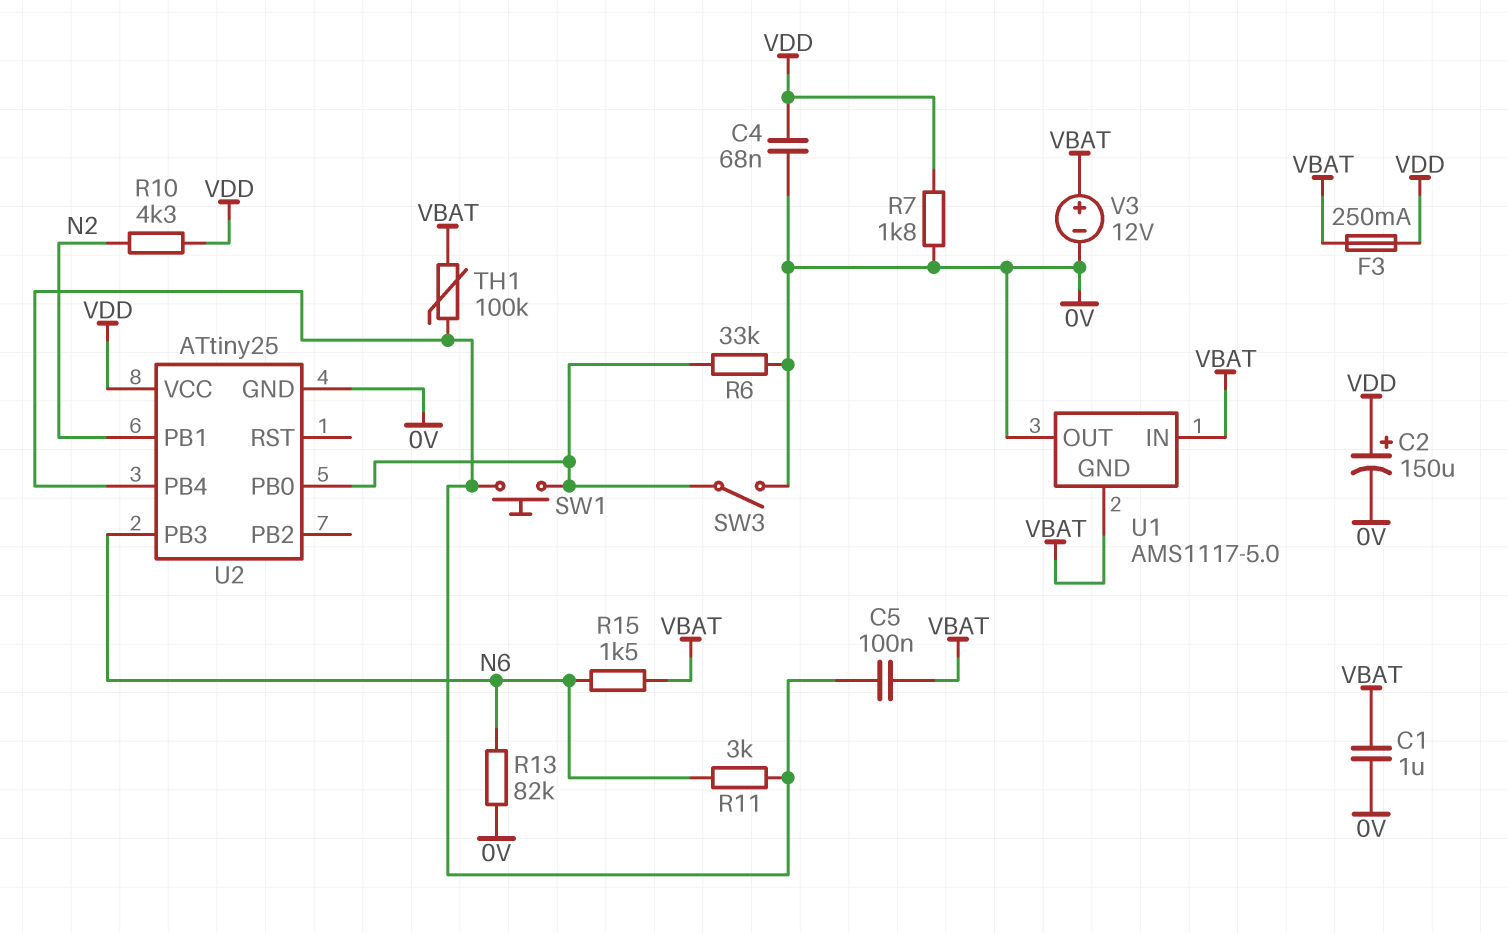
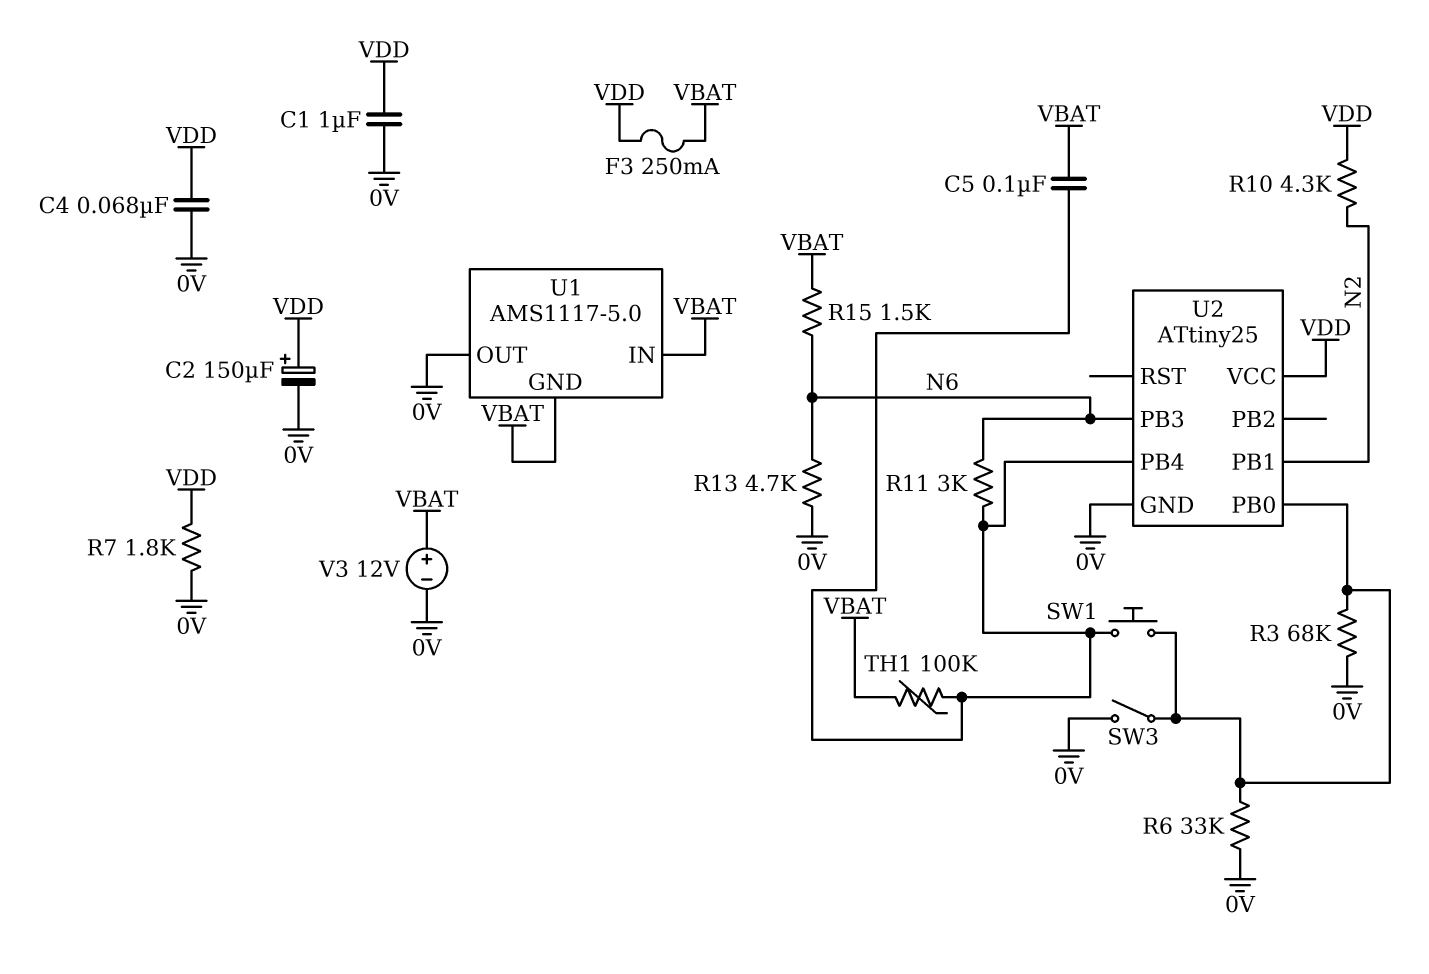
C1: 1uF (0V, VBAT) -> 1uF (0V, VDD)
R3: none -> 68k (0V, U2/PB0)
R13: 82k (0V, N6) -> 4.7k (0V, N6)

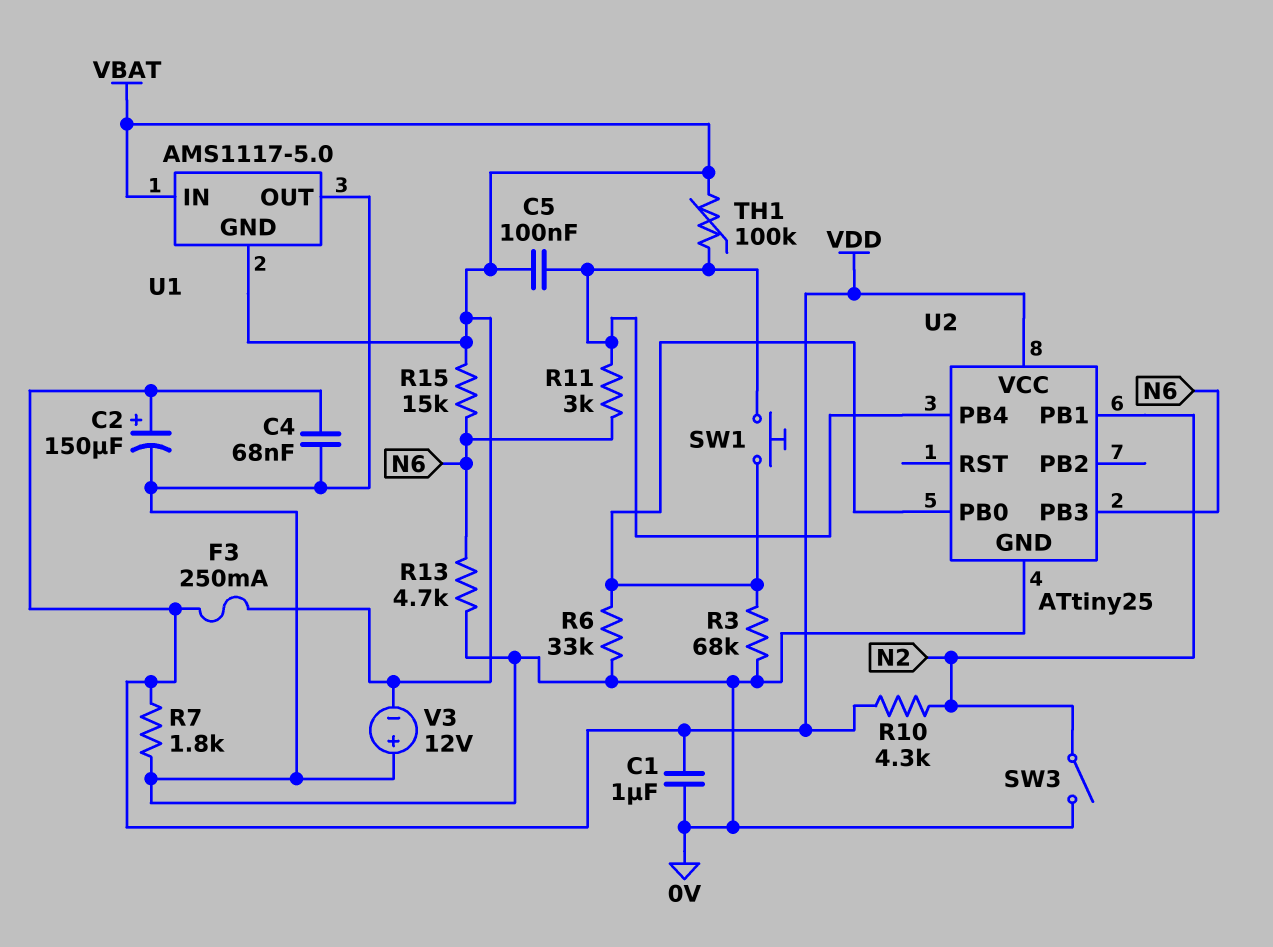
R15: 1.5k (N6, VBAT) -> 15k (N6, VBAT)
SW3: switch (0V, U2/PB0) -> switch (0V, N2)
V3: 12V (plus VBAT, minus 0V) -> 12V (plus 0V, minus VBAT)

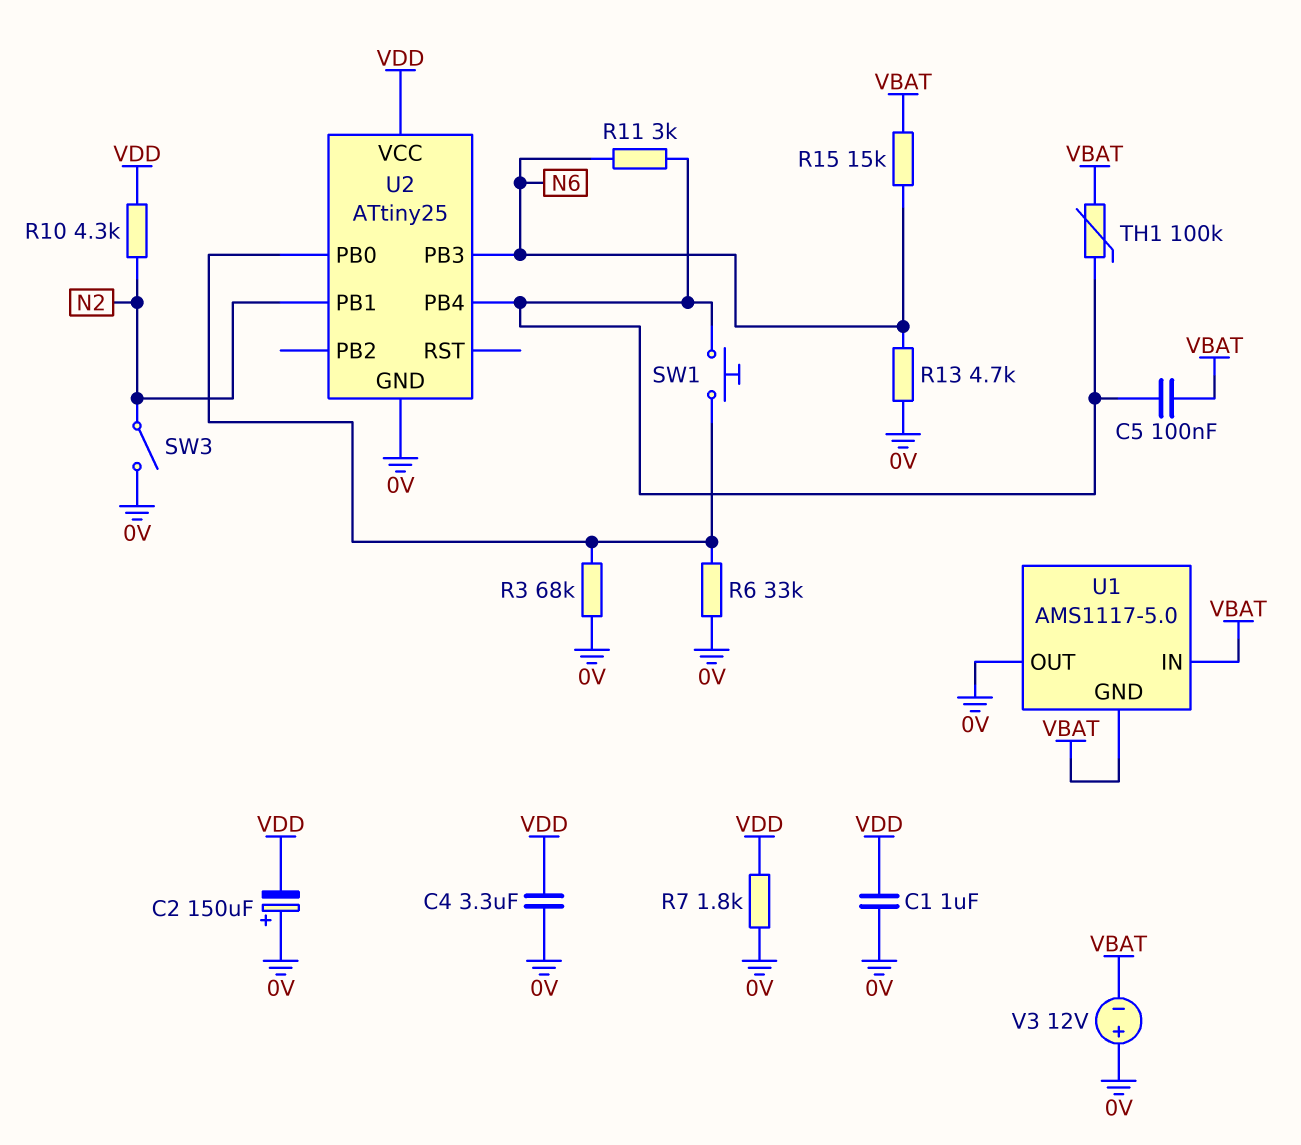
C2: 150uF (plus VDD, minus 0V) -> 150uF (plus 0V, minus VDD)
C4: 68nF (0V, VDD) -> 3.3uF (0V, VDD)
F3: 250mA (VBAT, VDD) -> none

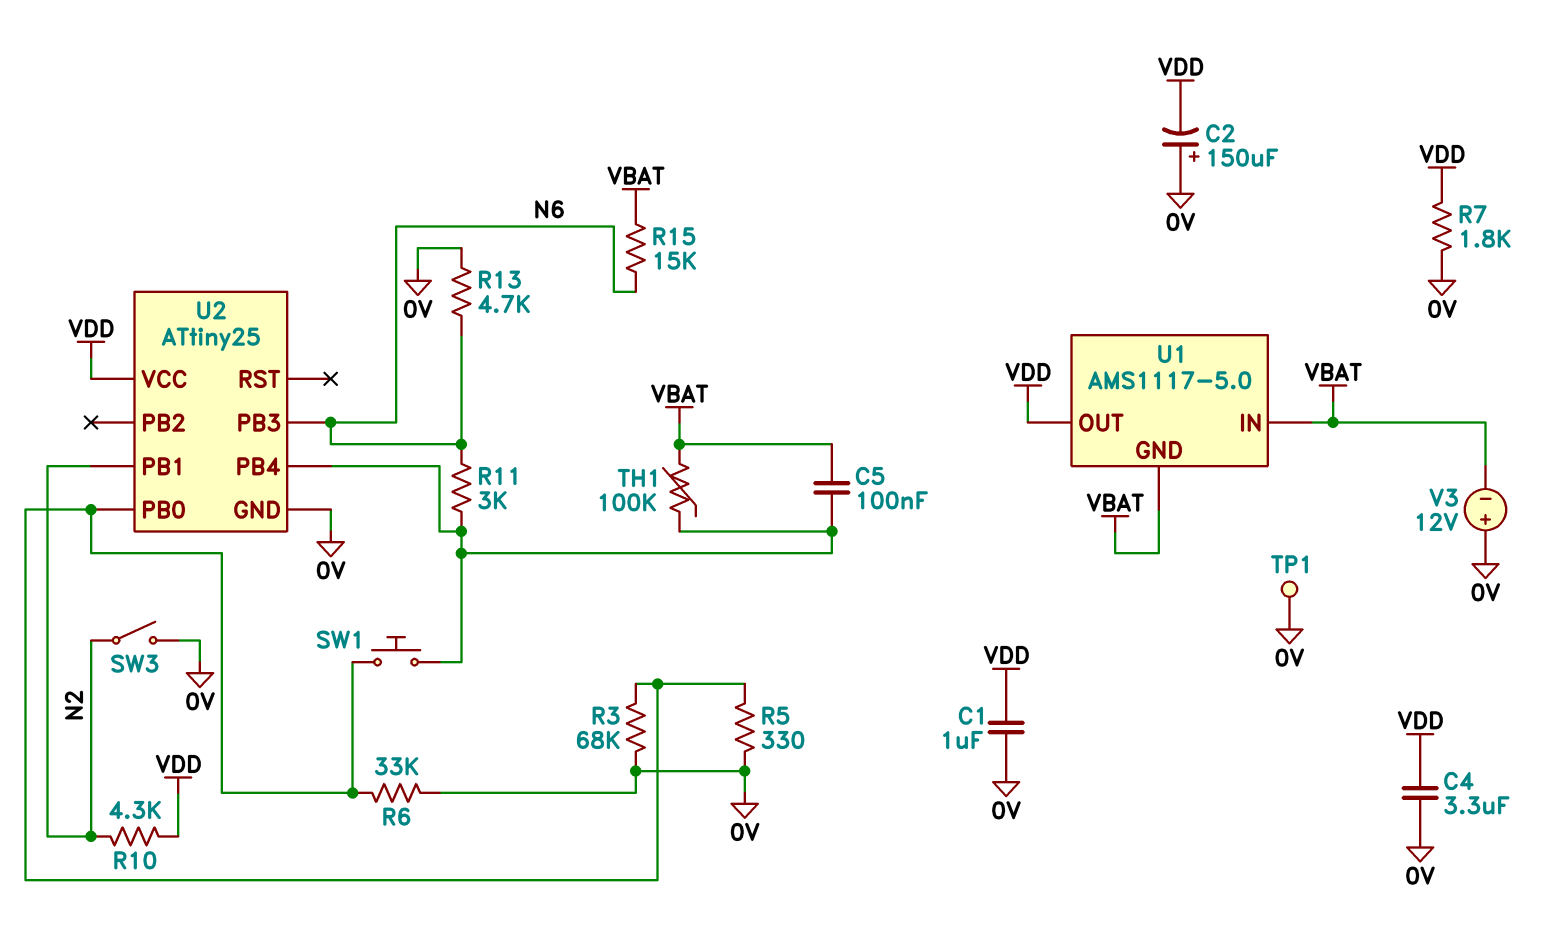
R5: none -> 330 (0V, U2/PB0)
TP1: none -> test point (0V)
U1 pin OUT: 0V -> VDD

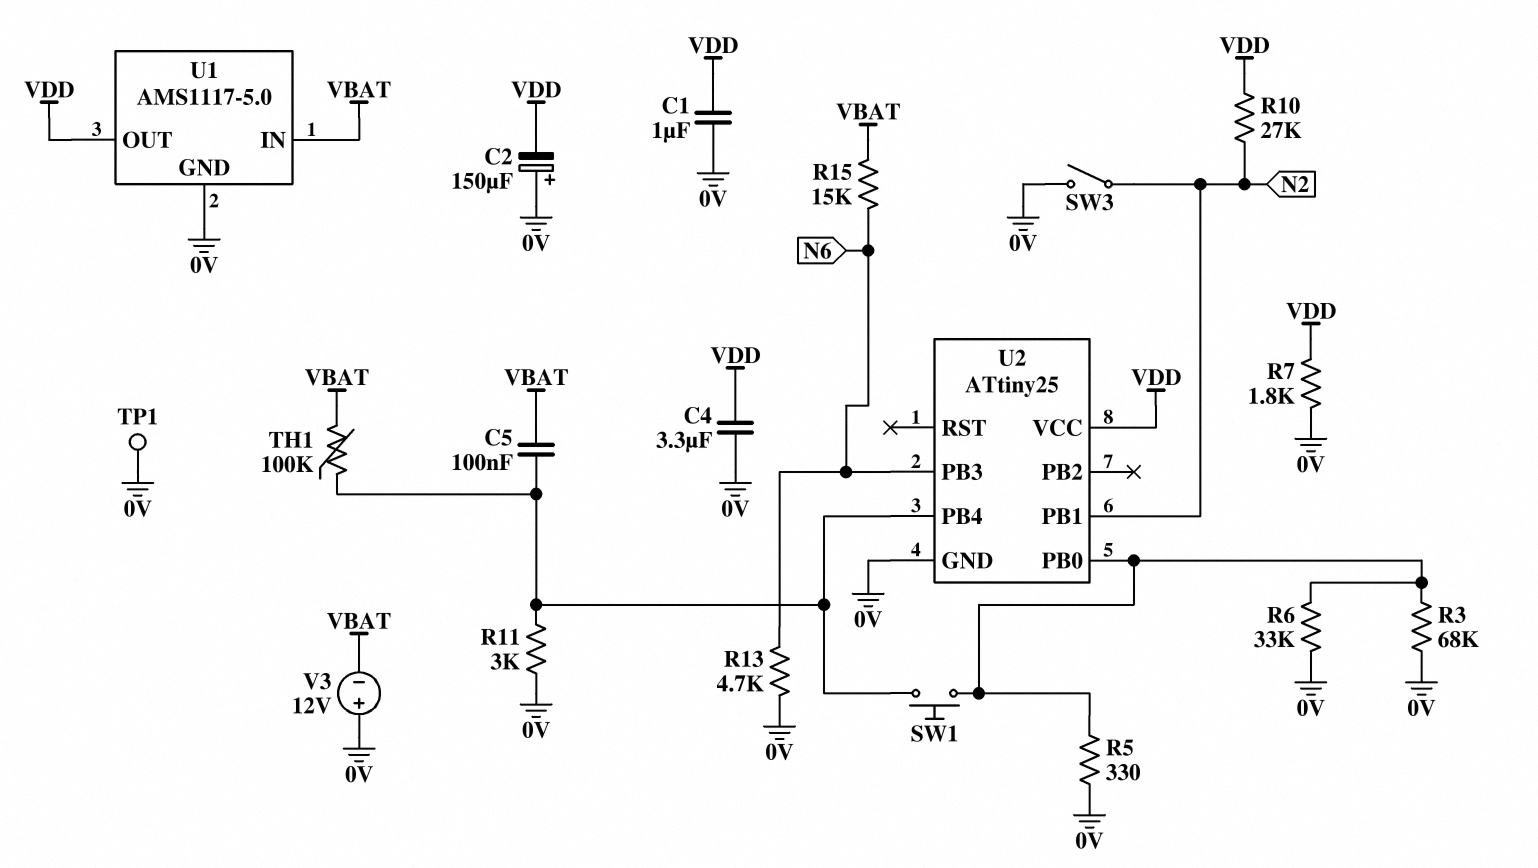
R10: 4.3k (N2, VDD) -> 27k (N2, VDD)
R11: 3k (N6, U2/PB4) -> 3k (0V, U2/PB4)
U1 pin GND: VBAT -> 0V

